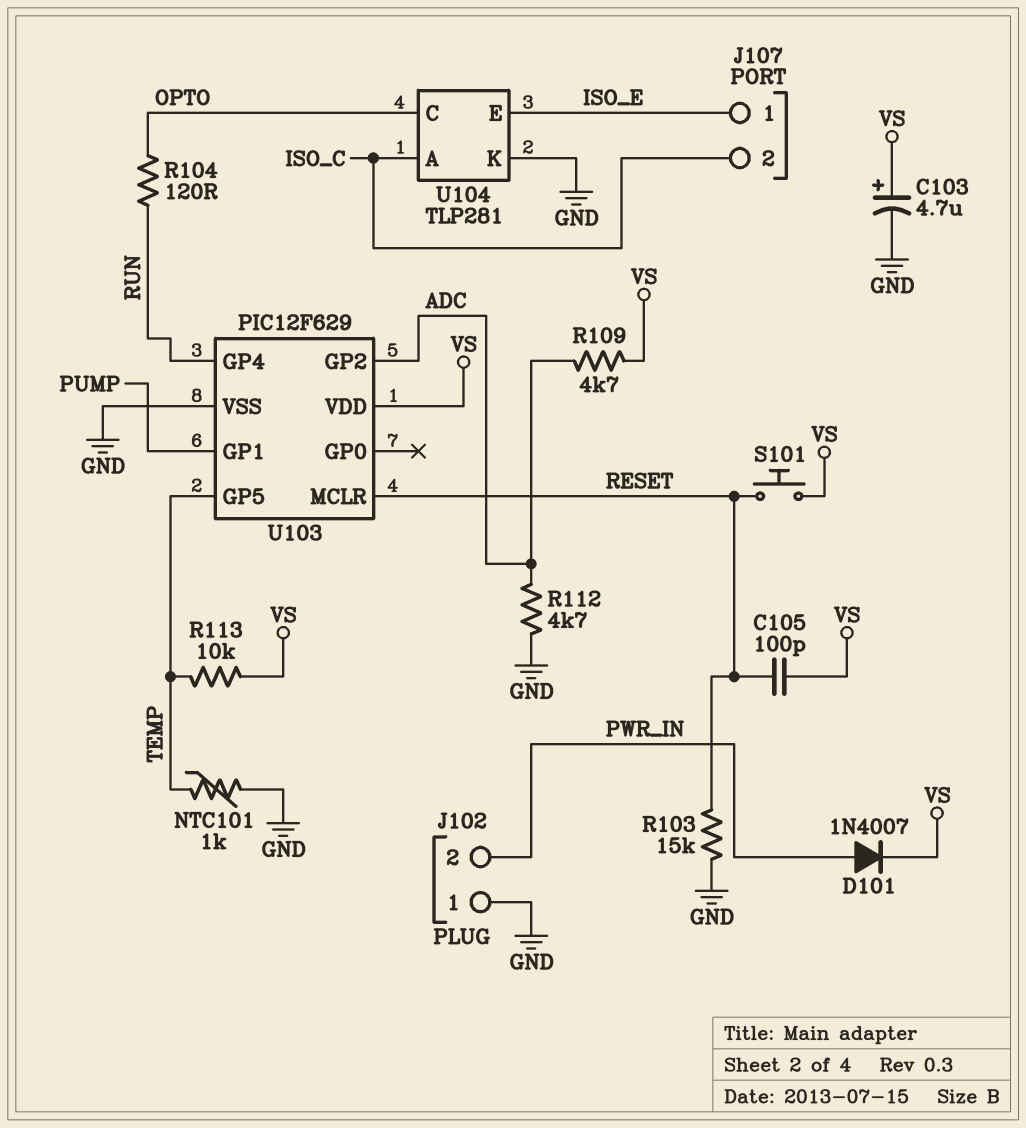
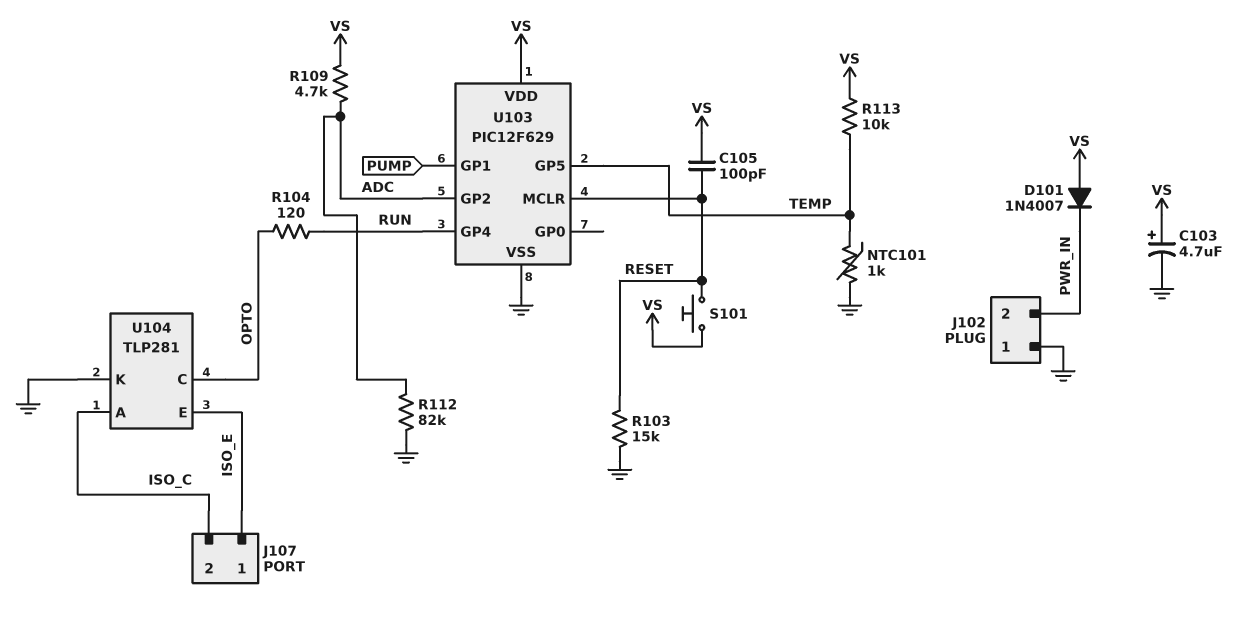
D101: diode 1N4007 (A PWR_IN, K VS) -> diode 1N4007 (A VS, K PWR_IN)
R112: 4.7k (ADC, GND) -> 82k (ADC, GND)

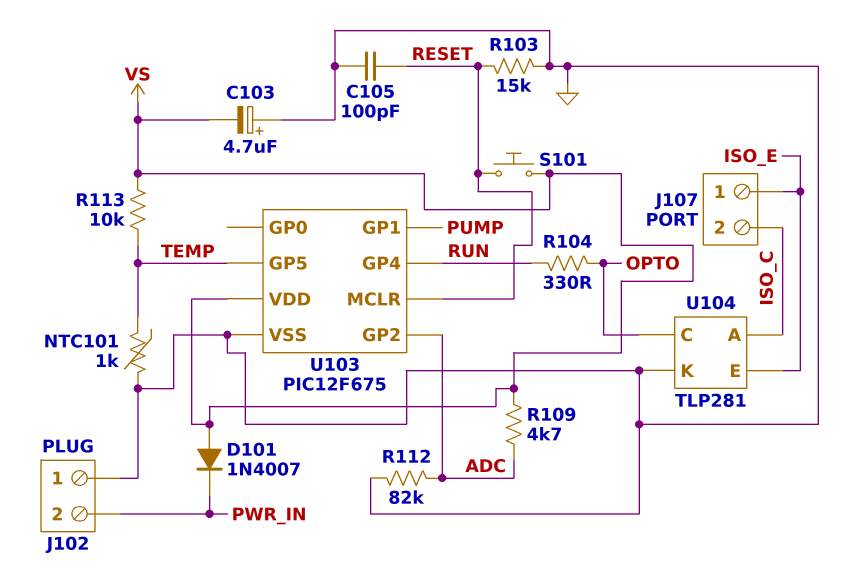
C103: 4.7uF (plus VS, minus GND) -> 4.7uF (plus GND, minus VS)
C105: 100pF (RESET, VS) -> 100pF (GND, RESET)
R104: 120 (OPTO, RUN) -> 330 (OPTO, RUN)
U103: PIC12F629 -> PIC12F675

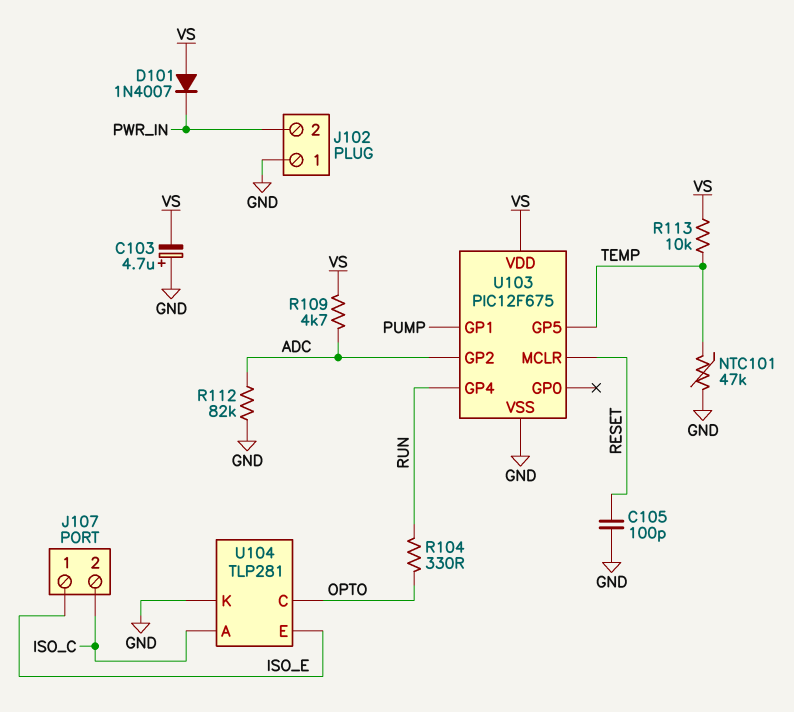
NTC101: 1k (GND, TEMP) -> 47k (GND, TEMP)
R103: 15k (GND, RESET) -> none
S101: button (RESET, VS) -> none

